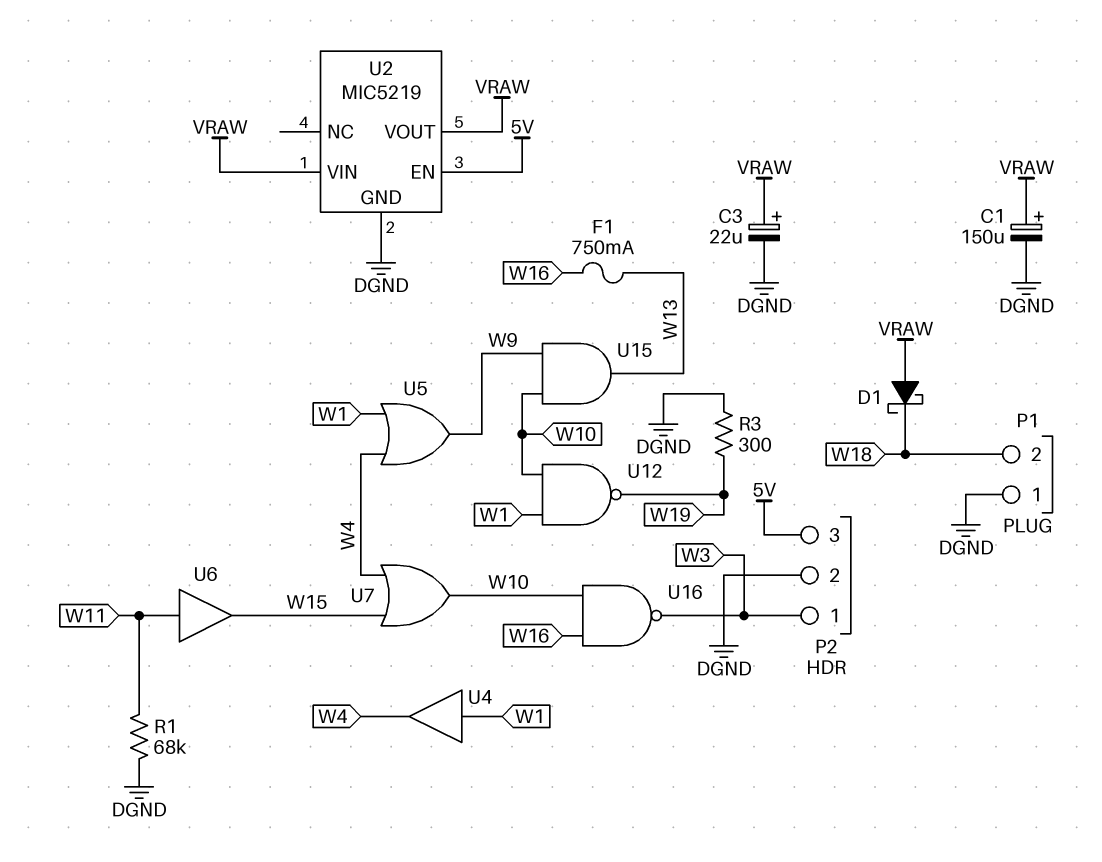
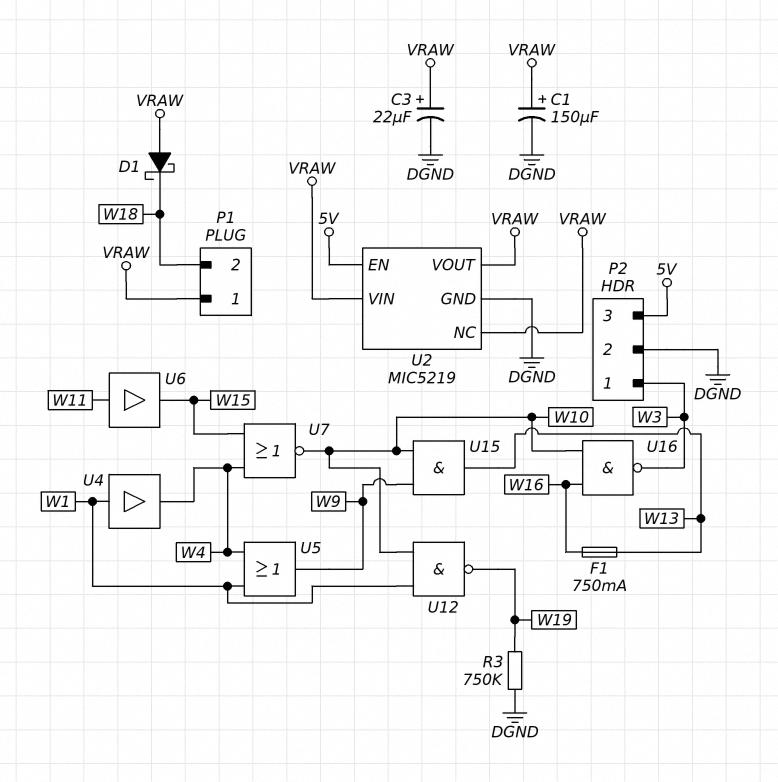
P1 pin 1: DGND -> VRAW
R1: 68k (DGND, W11) -> none
R3: 300 (DGND, W19) -> 750k (DGND, W19)
U2 pin NC: none -> VRAW
U7: OR (in W4, in W15, out W10) -> NOR (in W4, in W15, out W10)

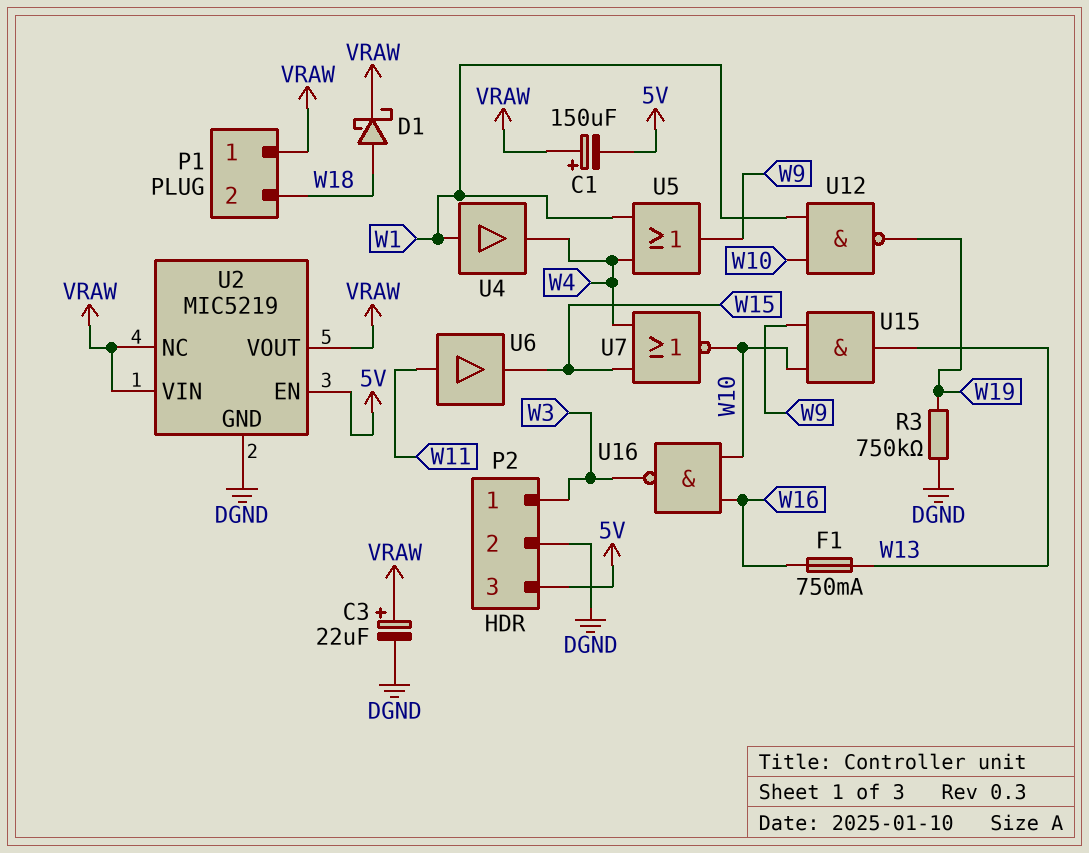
C1: 150uF (plus VRAW, minus DGND) -> 150uF (plus VRAW, minus 5V)
D1: schottky (A VRAW, K W18) -> schottky (A W18, K VRAW)

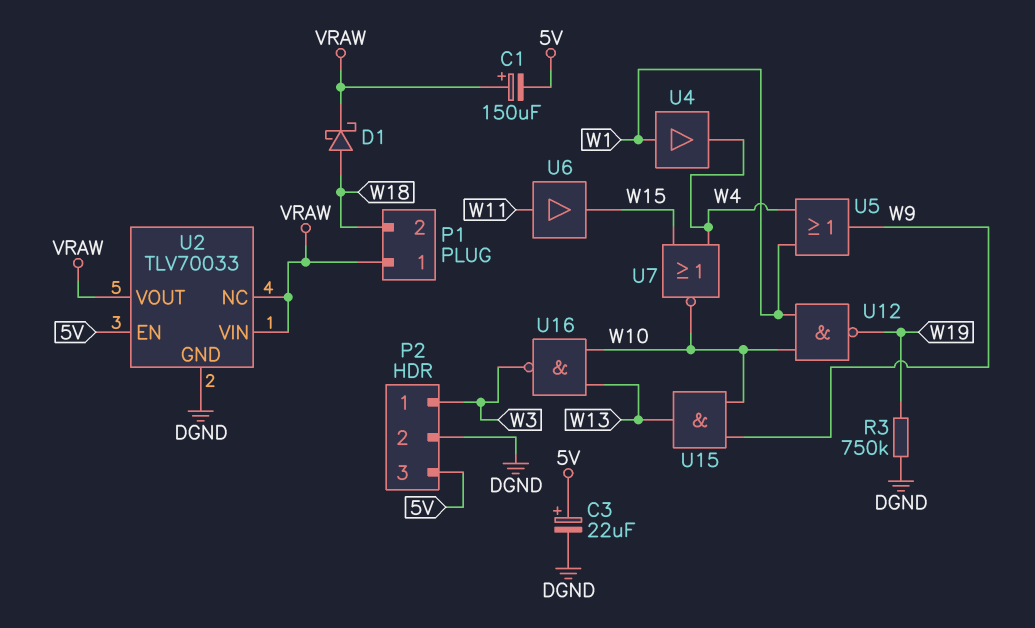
C3: 22uF (plus VRAW, minus DGND) -> 22uF (plus 5V, minus DGND)
F1: 750mA (W13, W16) -> none
U2: MIC5219 -> TLV70033
U16: NAND (in W10, in W16, out W3) -> NAND (in W10, in W13, out W3)

